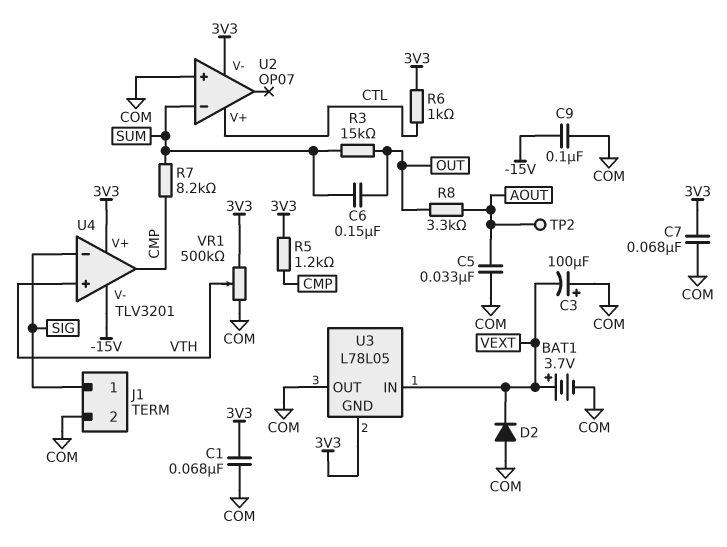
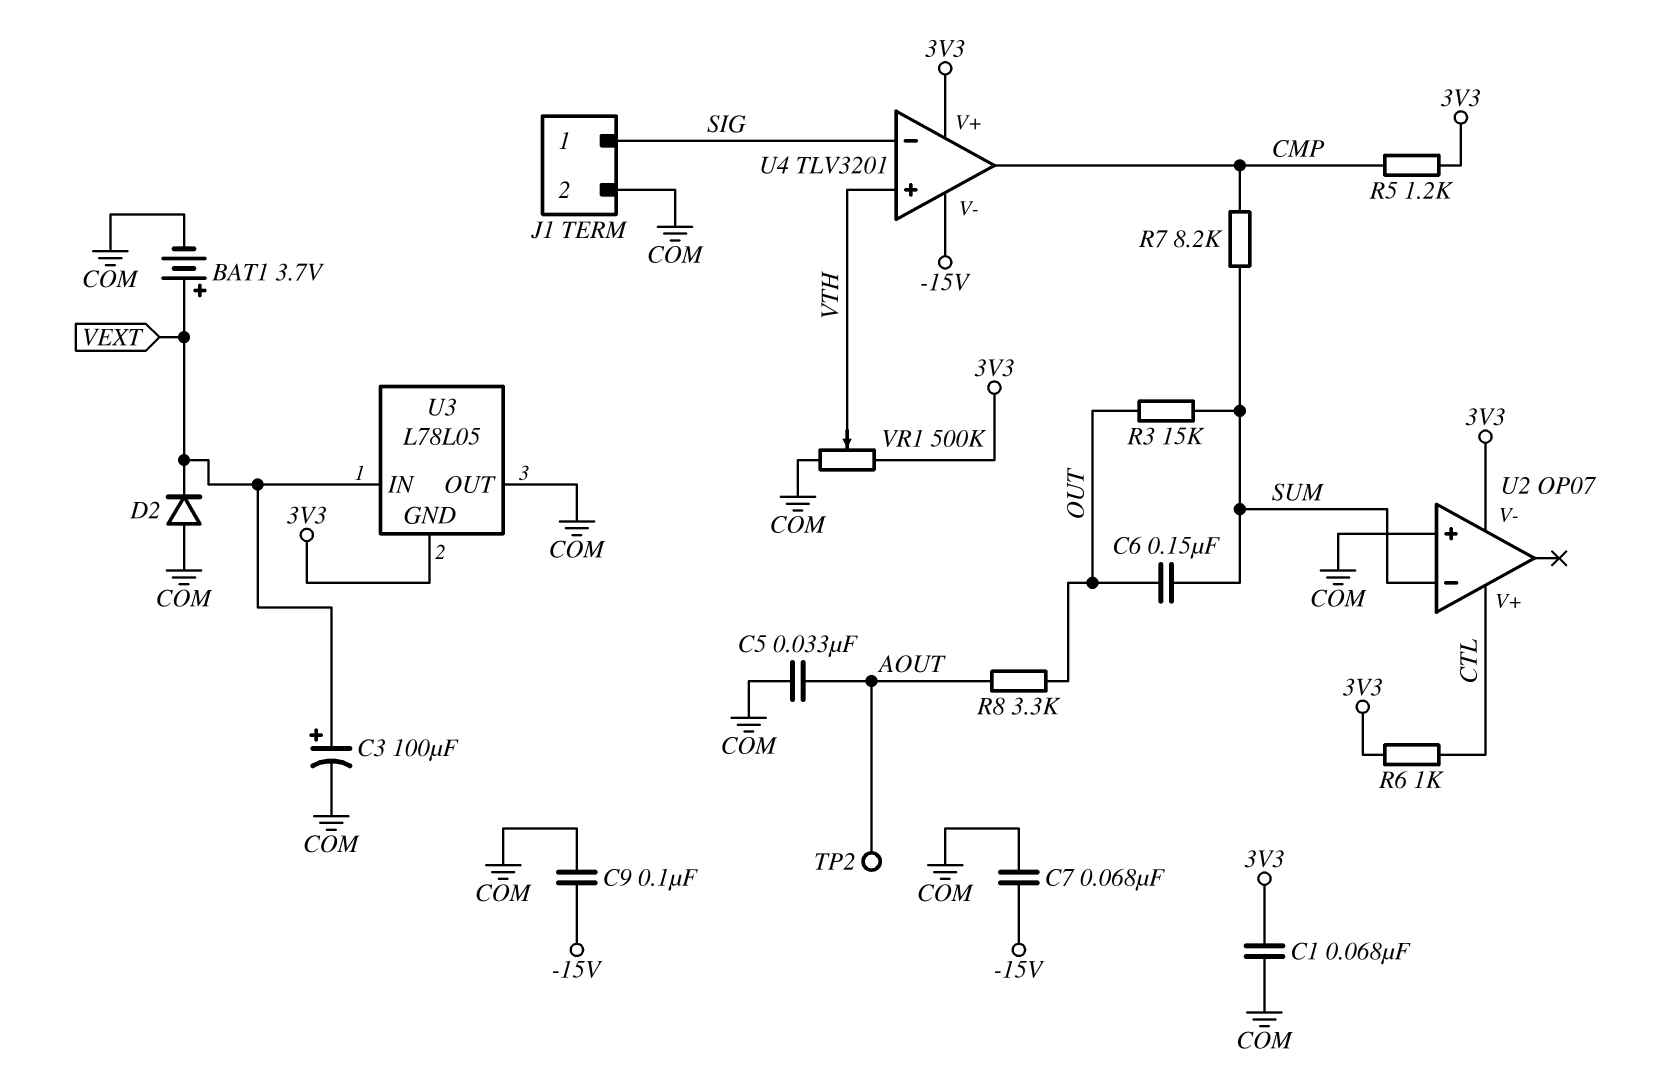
C3: 100uF (plus COM, minus VEXT) -> 100uF (plus VEXT, minus COM)
C7: 68nF (3V3, COM) -> 68nF (-15V, COM)

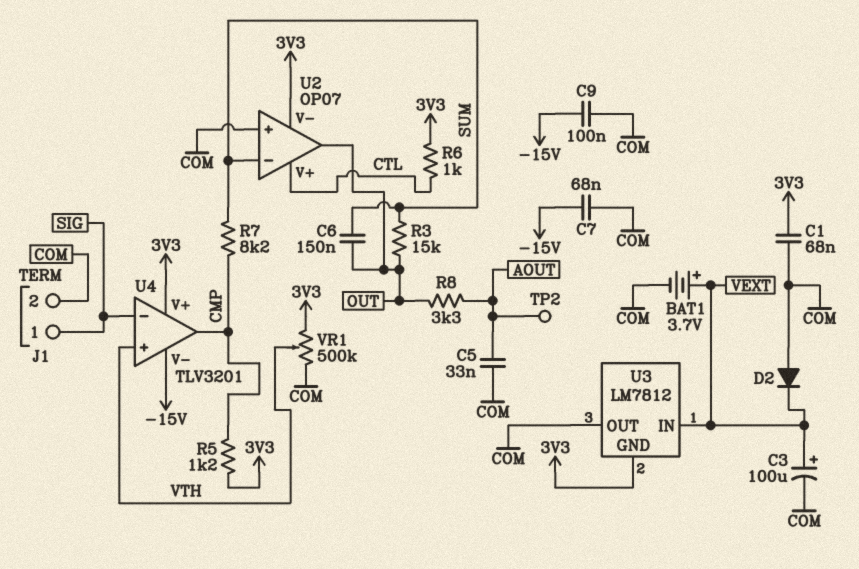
U2 pin out: none -> OUT
U3: L78L05 -> LM7812

